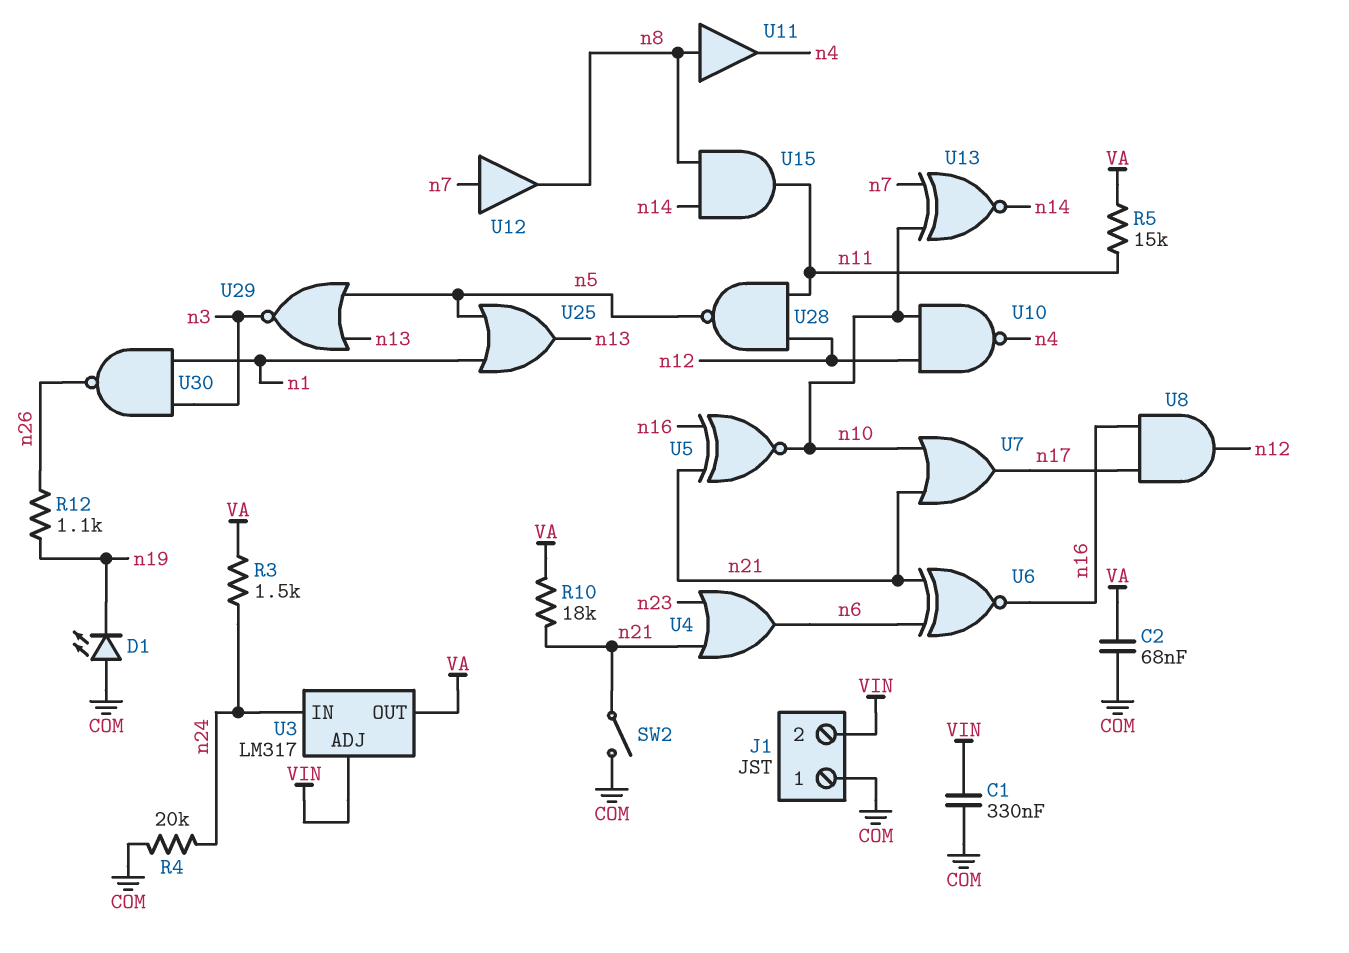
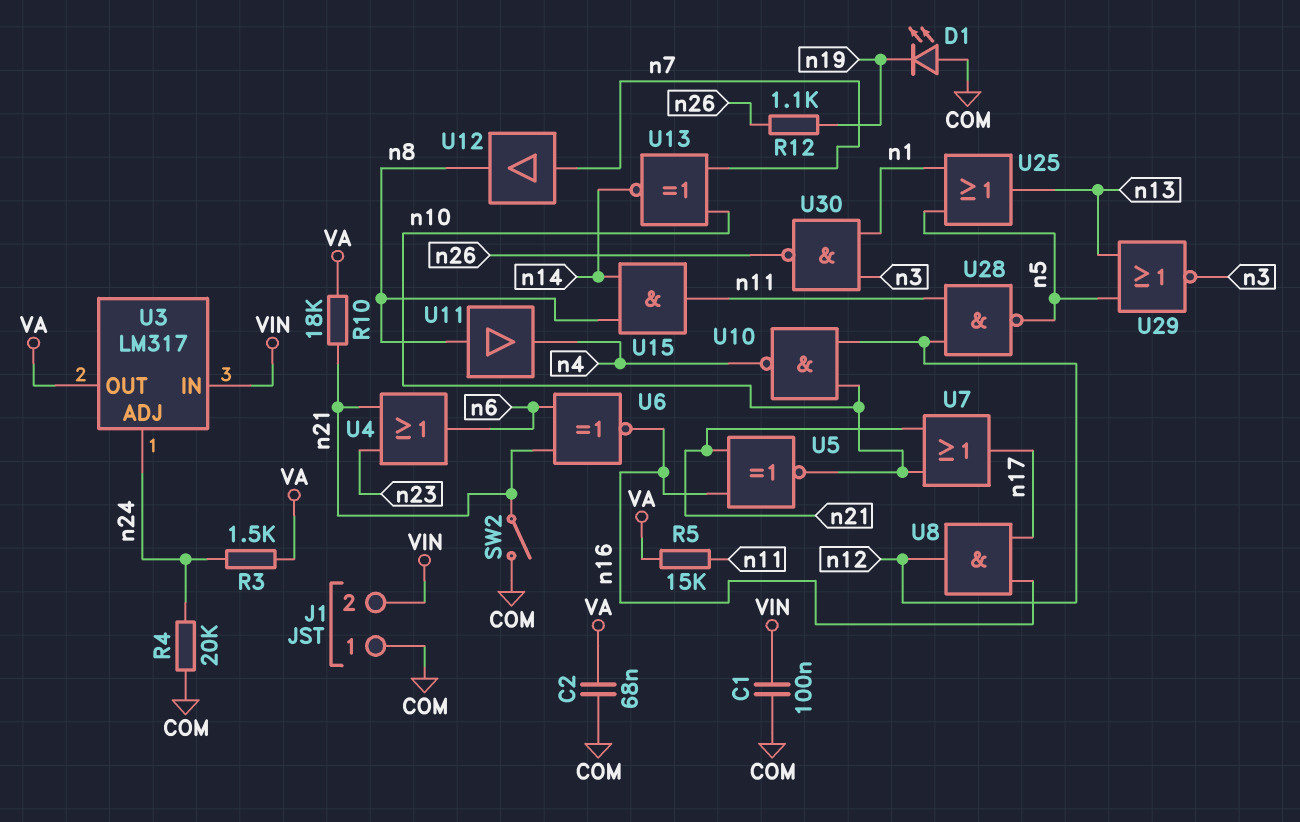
C1: 330nF (COM, VIN) -> 100nF (COM, VIN)
U3 pin ADJ: VIN -> n24
U3 pin IN: n24 -> VIN

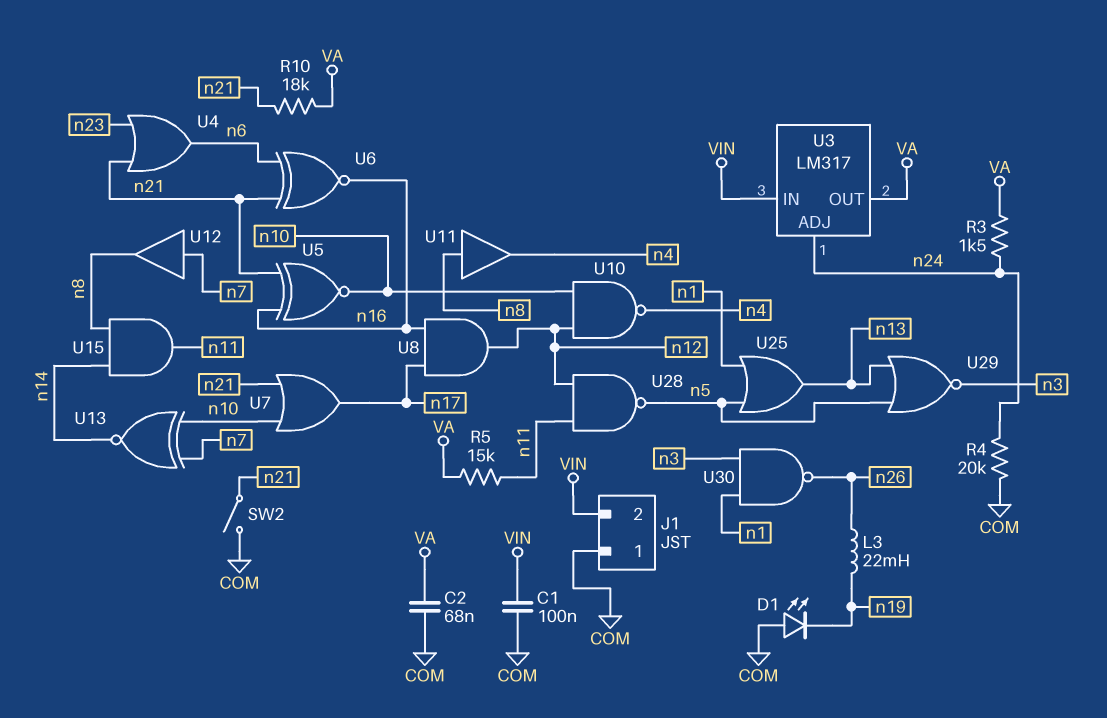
L3: none -> 22mH (n19, n26)
R12: 1.1k (n19, n26) -> none

